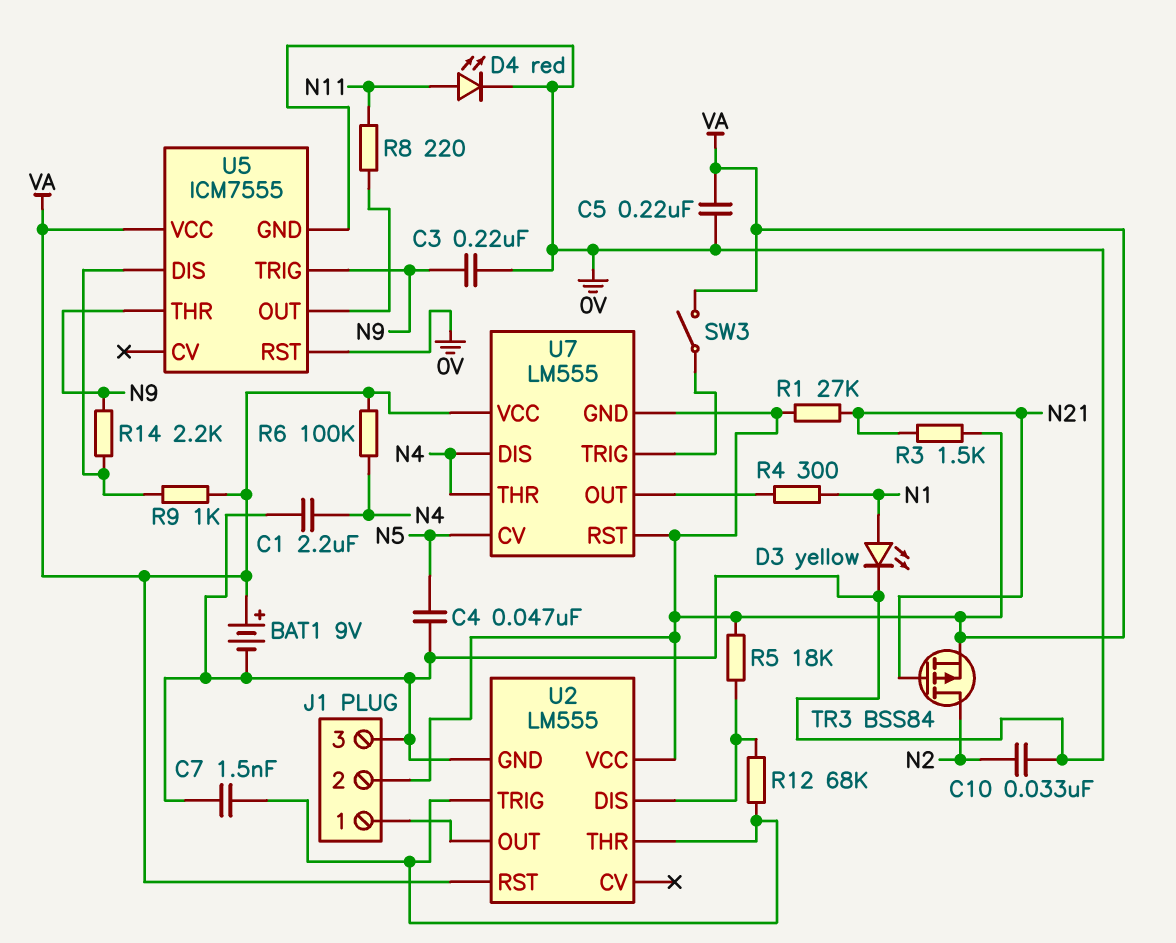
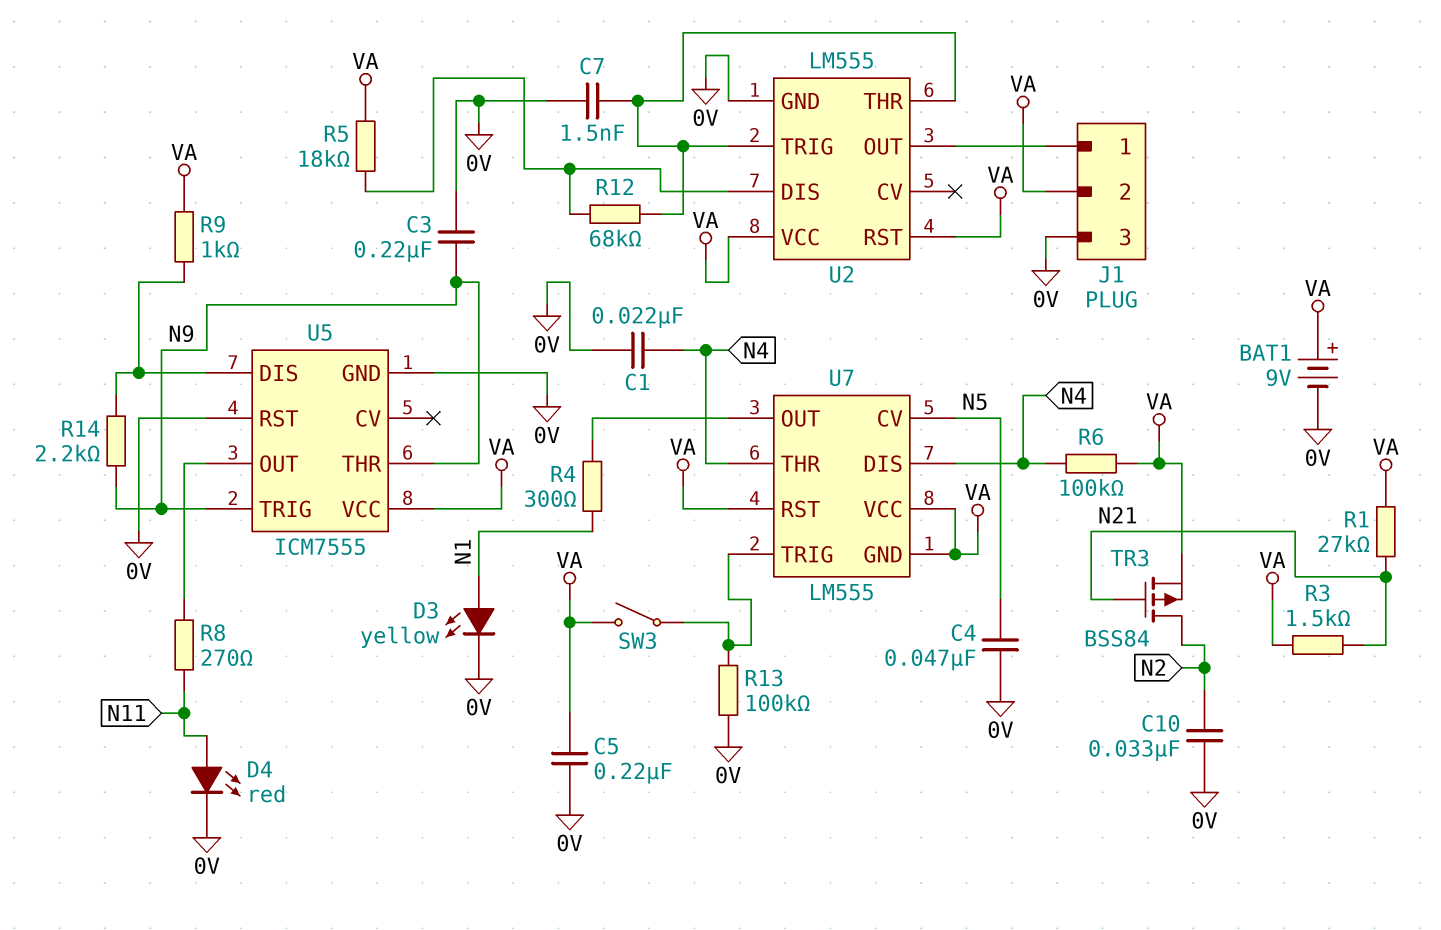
C1: 2.2uF (0V, N4) -> 22nF (0V, N4)
R8: 220 (N11, U5/OUT) -> 270 (N11, U5/OUT)
R13: none -> 100k (0V, U7/TRIG)

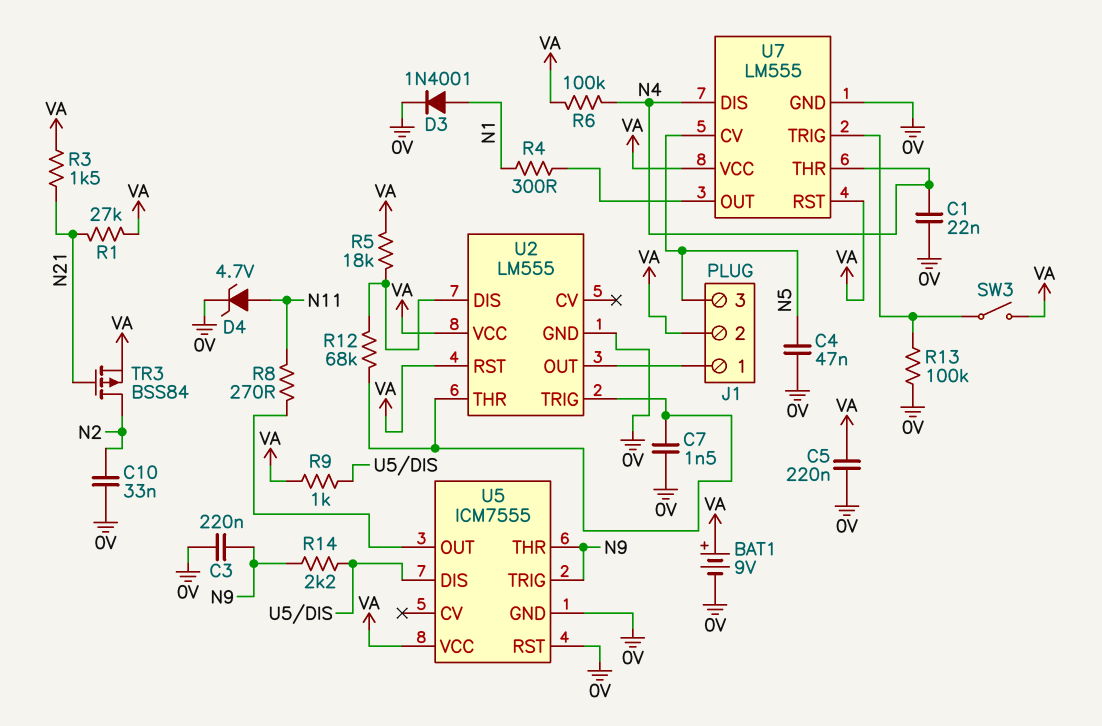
D3: LED yellow (A N1, K 0V) -> diode 1N4001 (A N1, K 0V)
D4: LED red (A N11, K 0V) -> zener 4.7V (A N11, K 0V)
J1 pin 3: 0V -> N5
U7 pin GND: VA -> 0V

